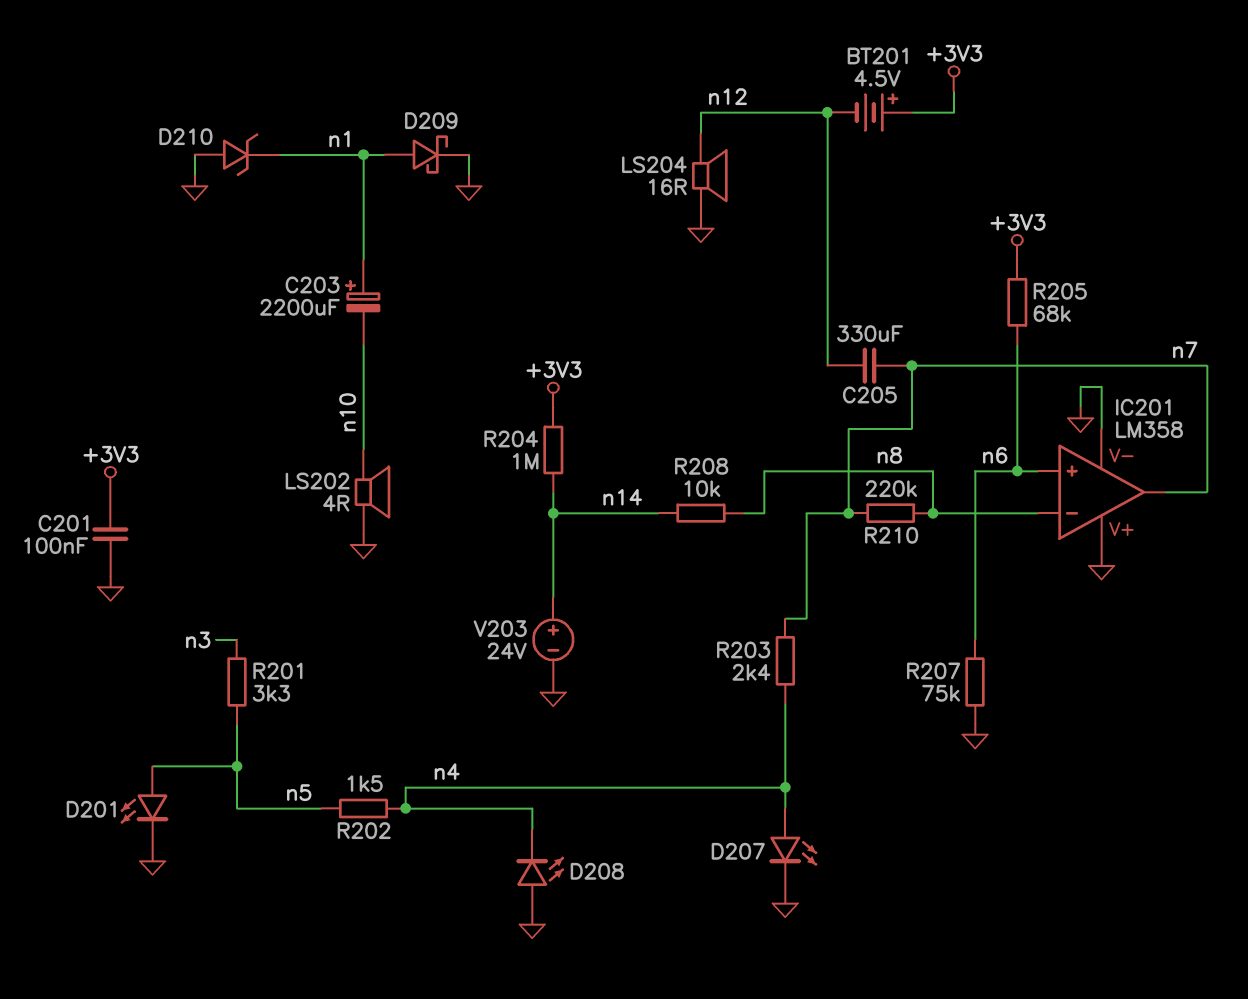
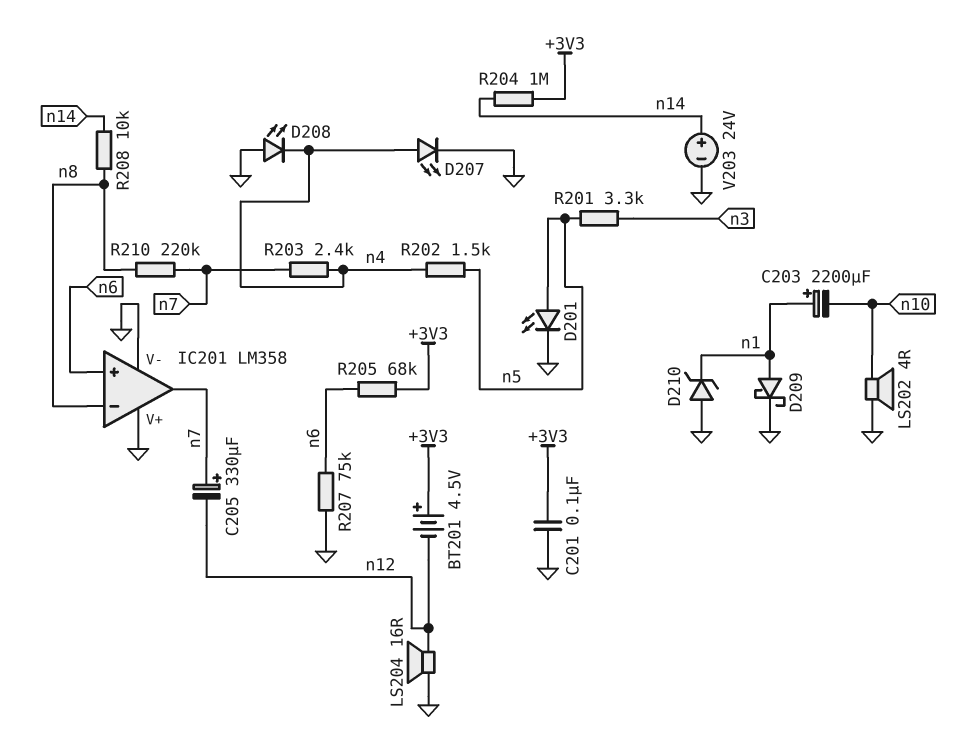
C205: 330uF (n7, n12) -> 330uF (plus n7, minus n12)

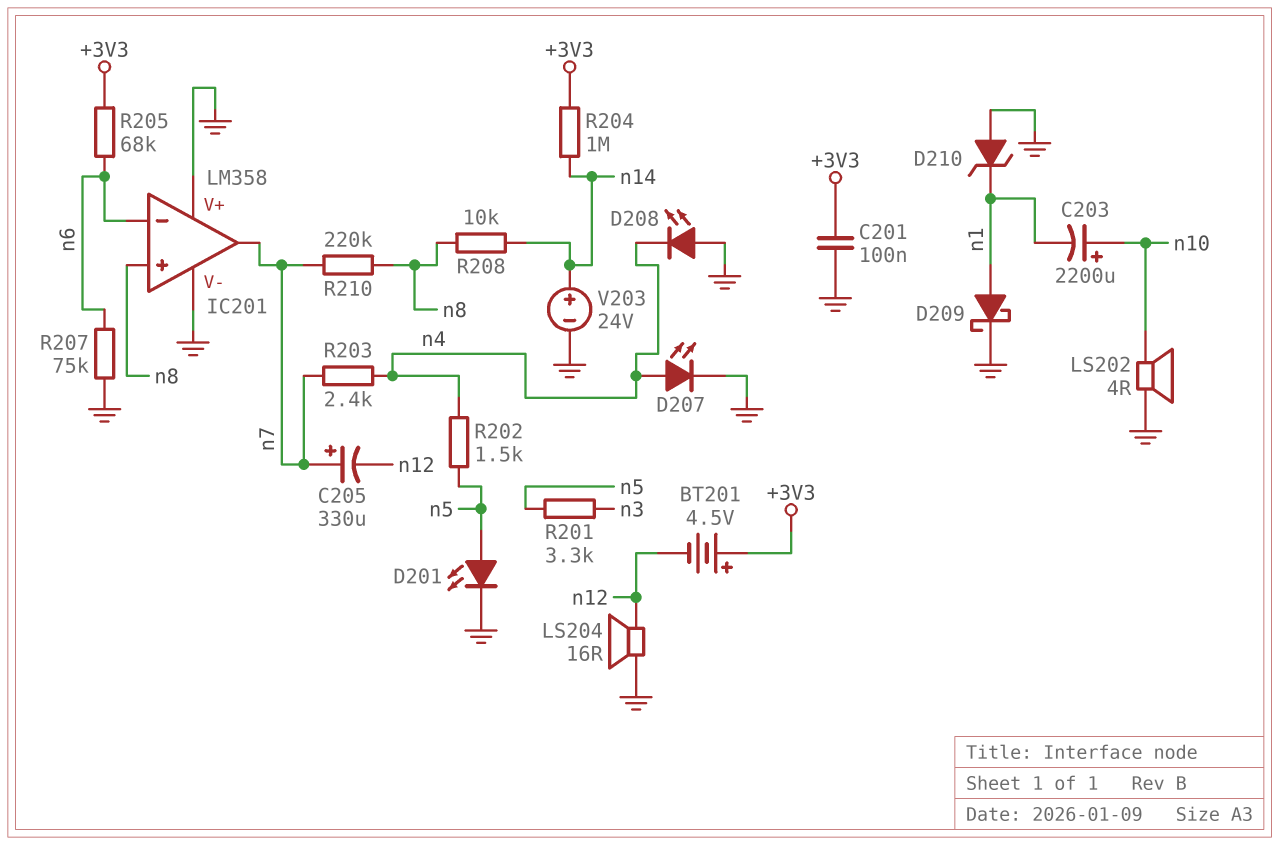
C203: 2200uF (plus n1, minus n10) -> 2200uF (plus n10, minus n1)
IC201 pin in+: n6 -> n8
IC201 pin in-: n8 -> n6

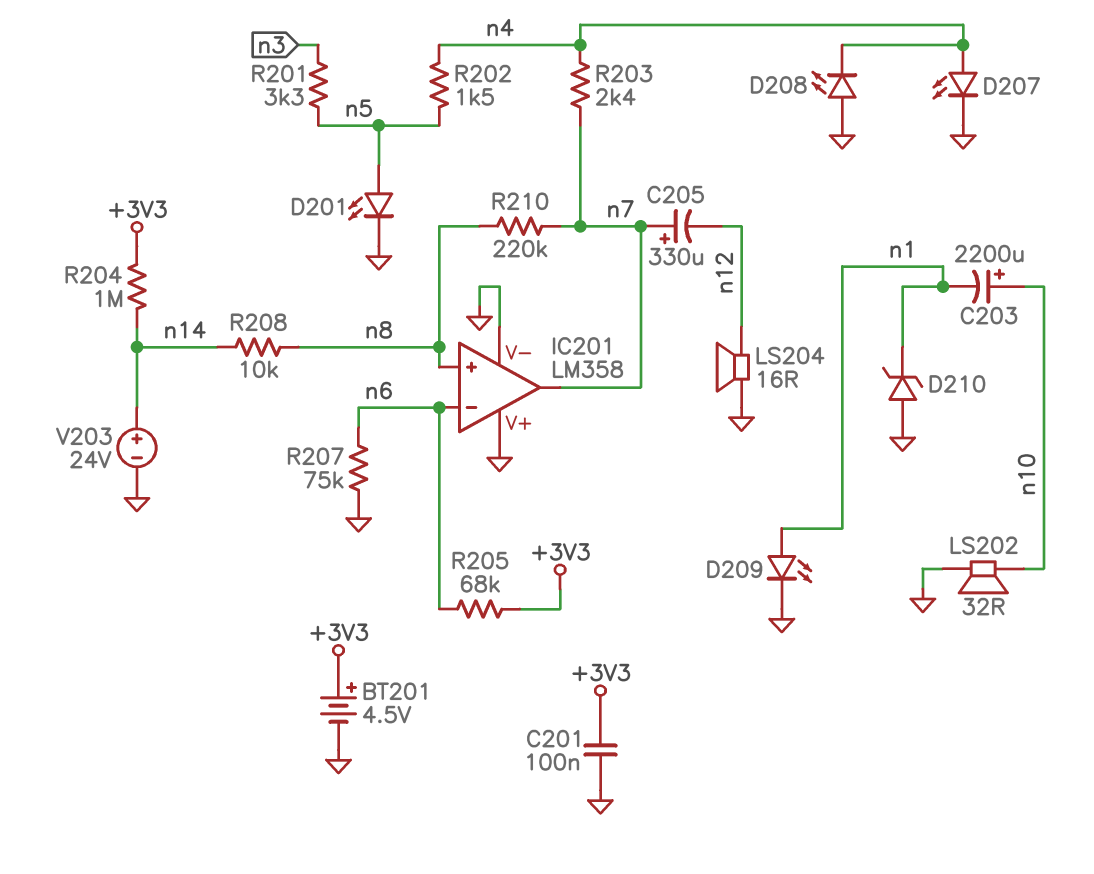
BT201: 4.5V (plus +3V3, minus n12) -> 4.5V (plus +3V3, minus GND)
D209: schottky (A n1, K GND) -> LED (A n1, K GND)
LS202: speaker 4R (GND, n10) -> speaker 32R (GND, n10)

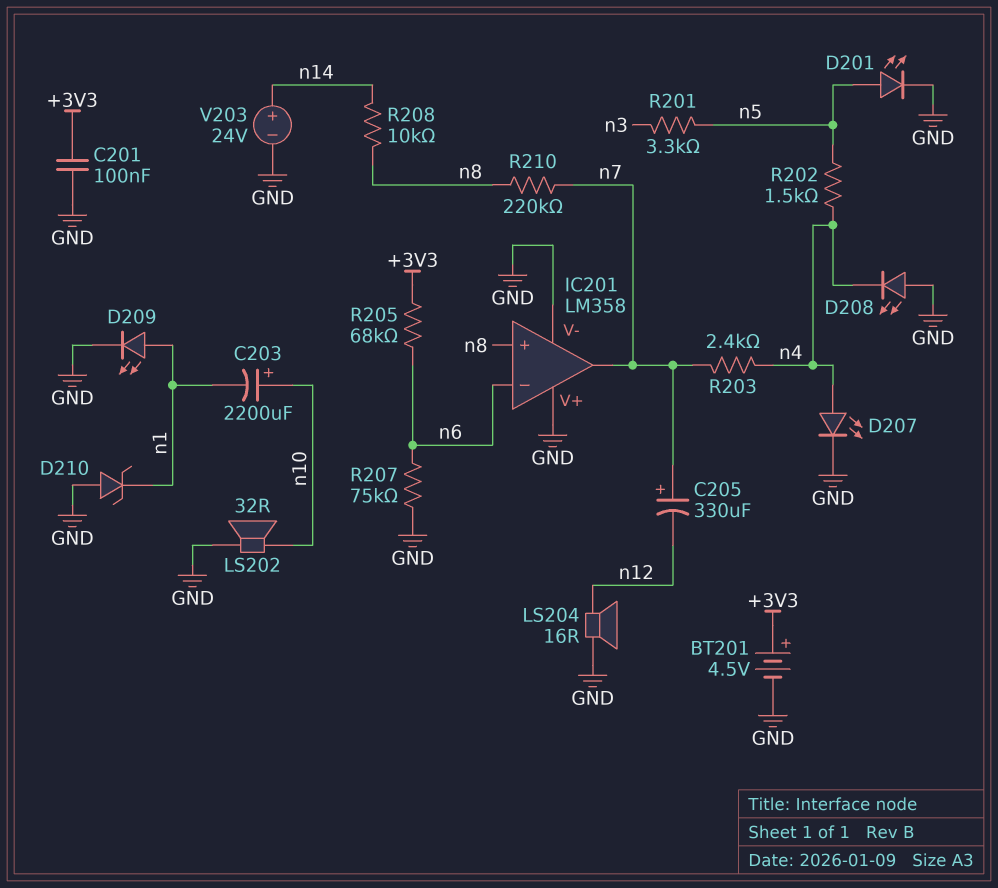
R204: 1M (+3V3, n14) -> none

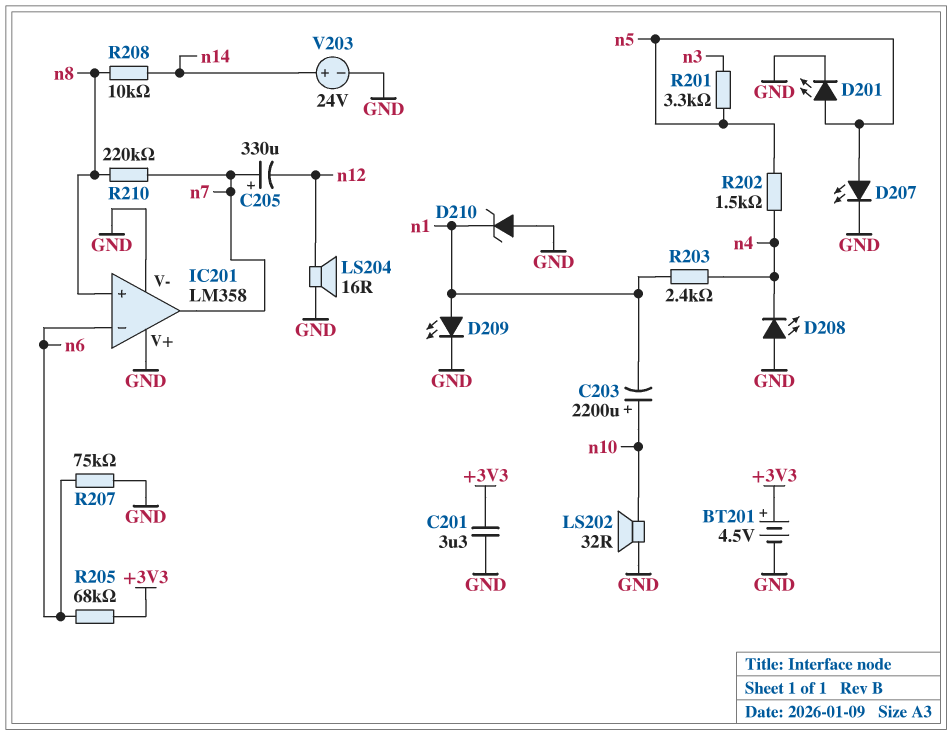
C201: 100nF (+3V3, GND) -> 3.3uF (+3V3, GND)
D207: LED (A n4, K GND) -> LED (A n5, K GND)
R203: 2.4k (n4, n7) -> 2.4k (n1, n4)

